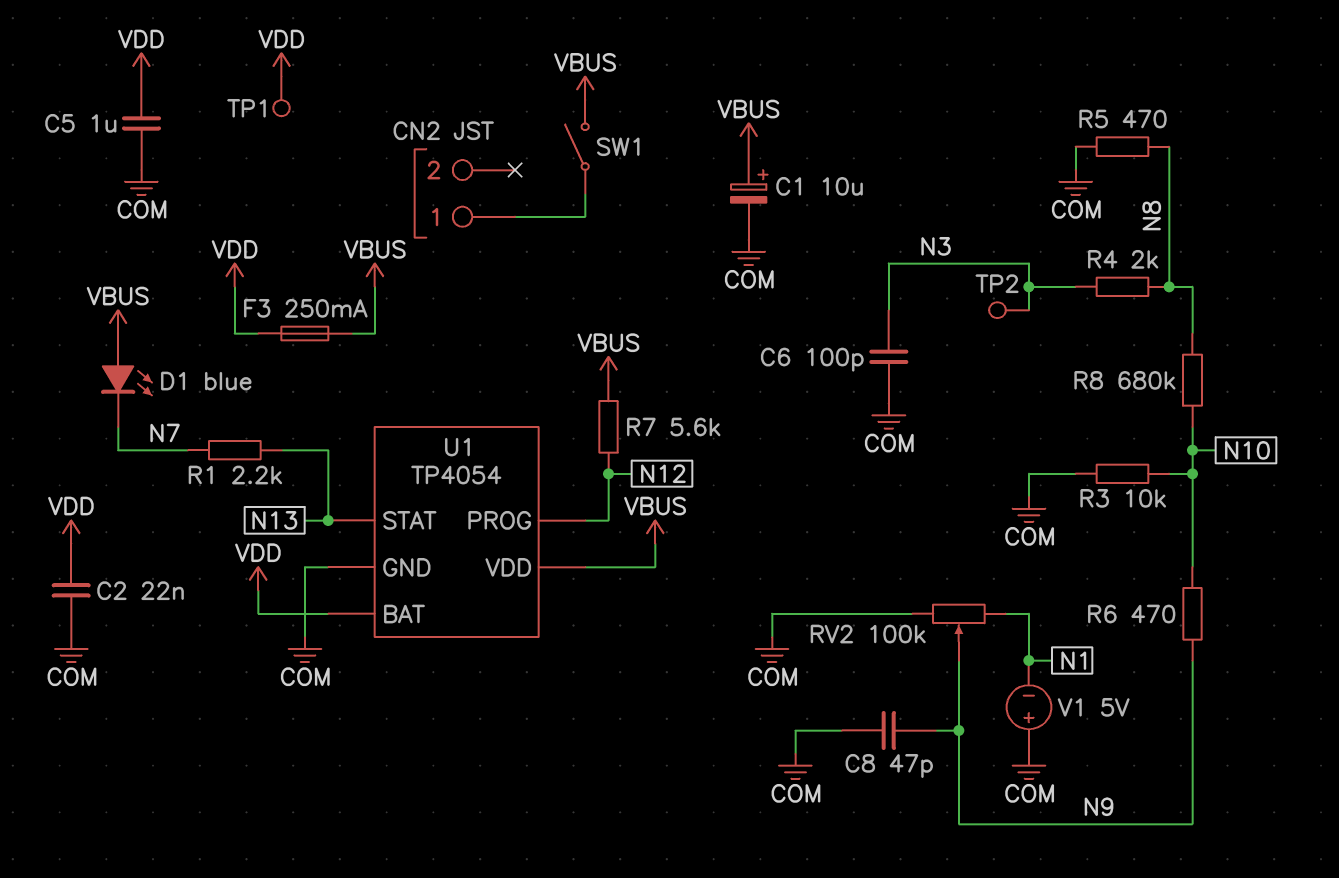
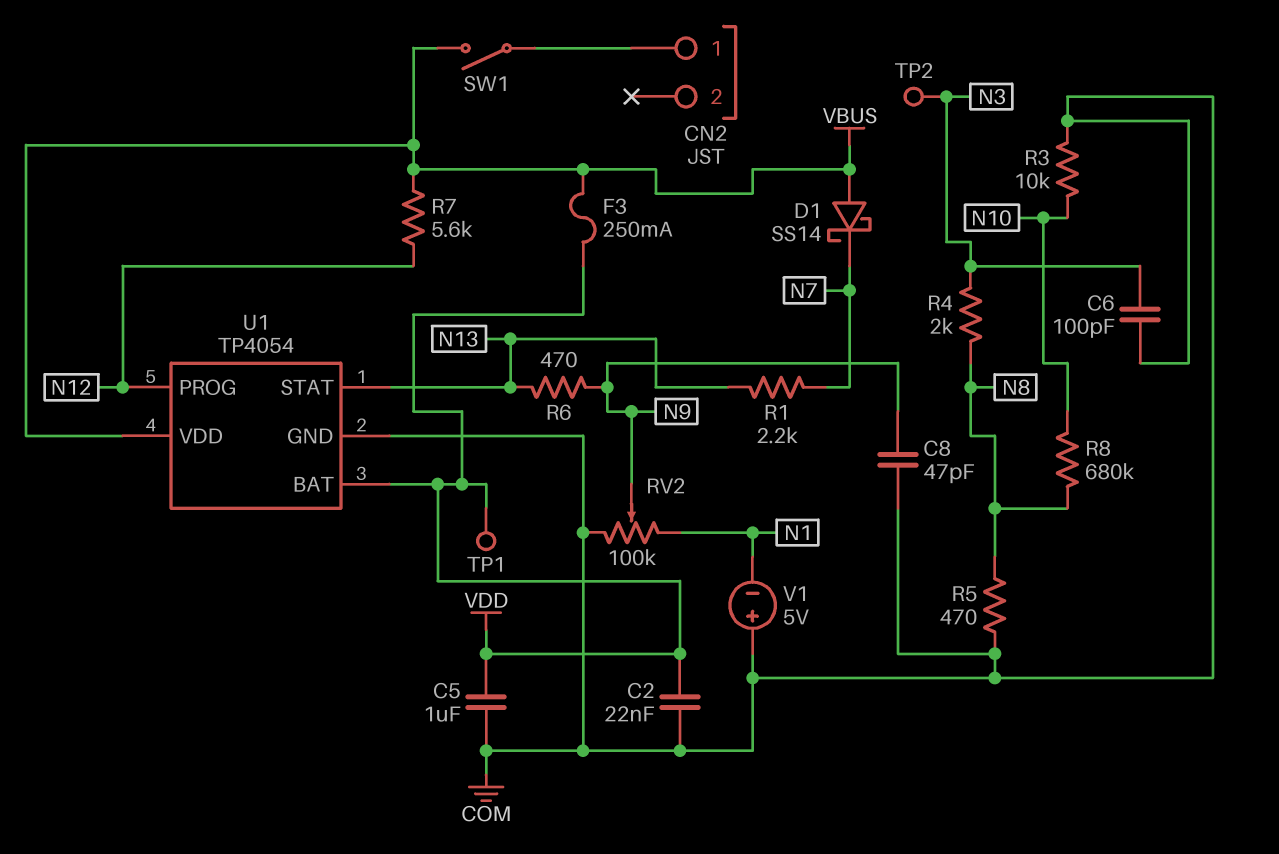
C1: 10uF (plus VBUS, minus COM) -> none
D1: LED blue (A VBUS, K N7) -> schottky SS14 (A VBUS, K N7)
R6: 470 (N9, N10) -> 470 (N9, N13)

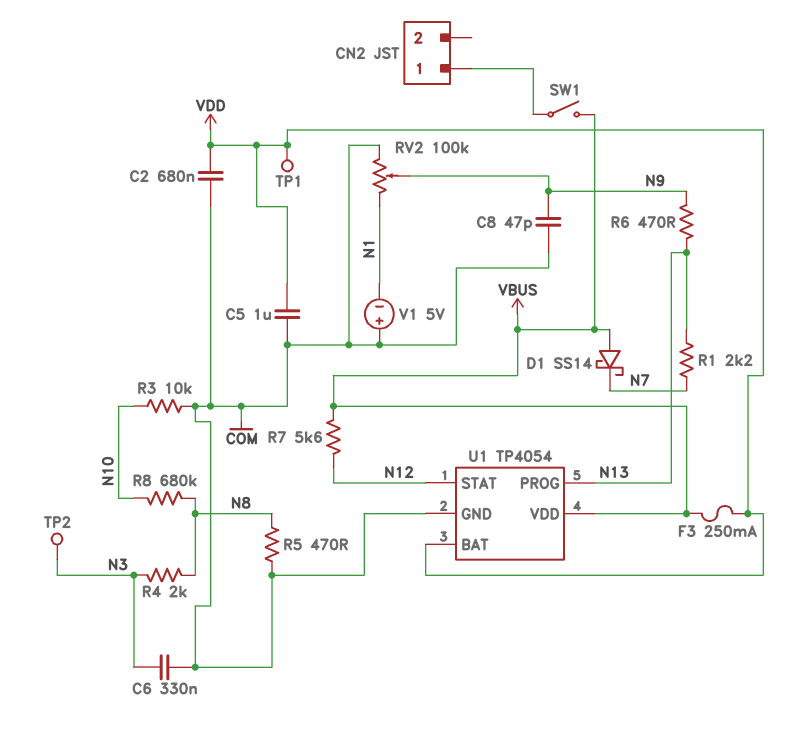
C2: 22nF (COM, VDD) -> 680nF (COM, VDD)
C6: 100pF (COM, N3) -> 330nF (COM, N3)
U1 pin PROG: N12 -> N13
U1 pin STAT: N13 -> N12

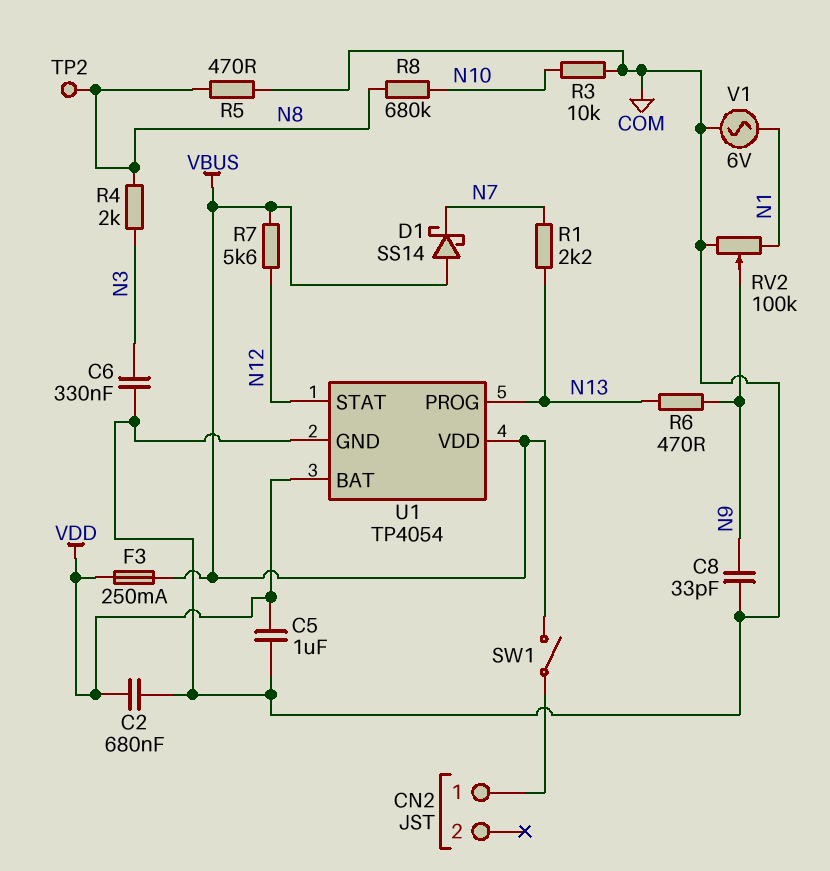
C8: 47pF (COM, N9) -> 33pF (COM, N9)
TP1: test point (VDD) -> none
TP2: test point (N3) -> test point (N8)
V1: 5V (plus COM, minus N1) -> AC 6V (COM, N1)

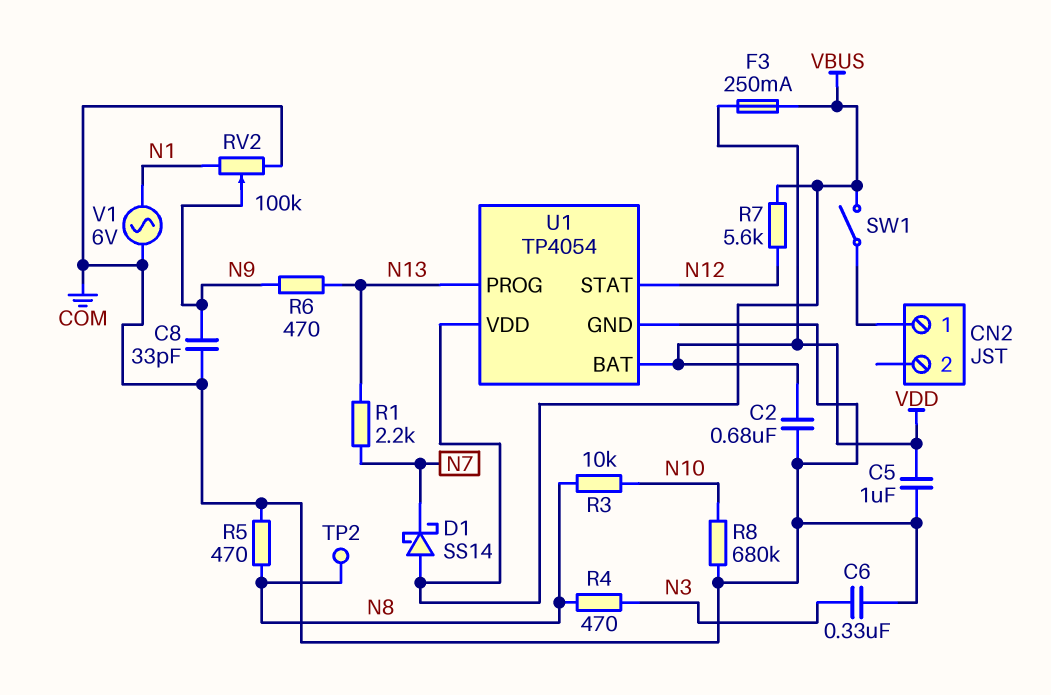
R3: 10k (COM, N10) -> 10k (N8, N10)
R4: 2k (N3, N8) -> 470 (N3, N8)
R8: 680k (N8, N10) -> 680k (COM, N10)

